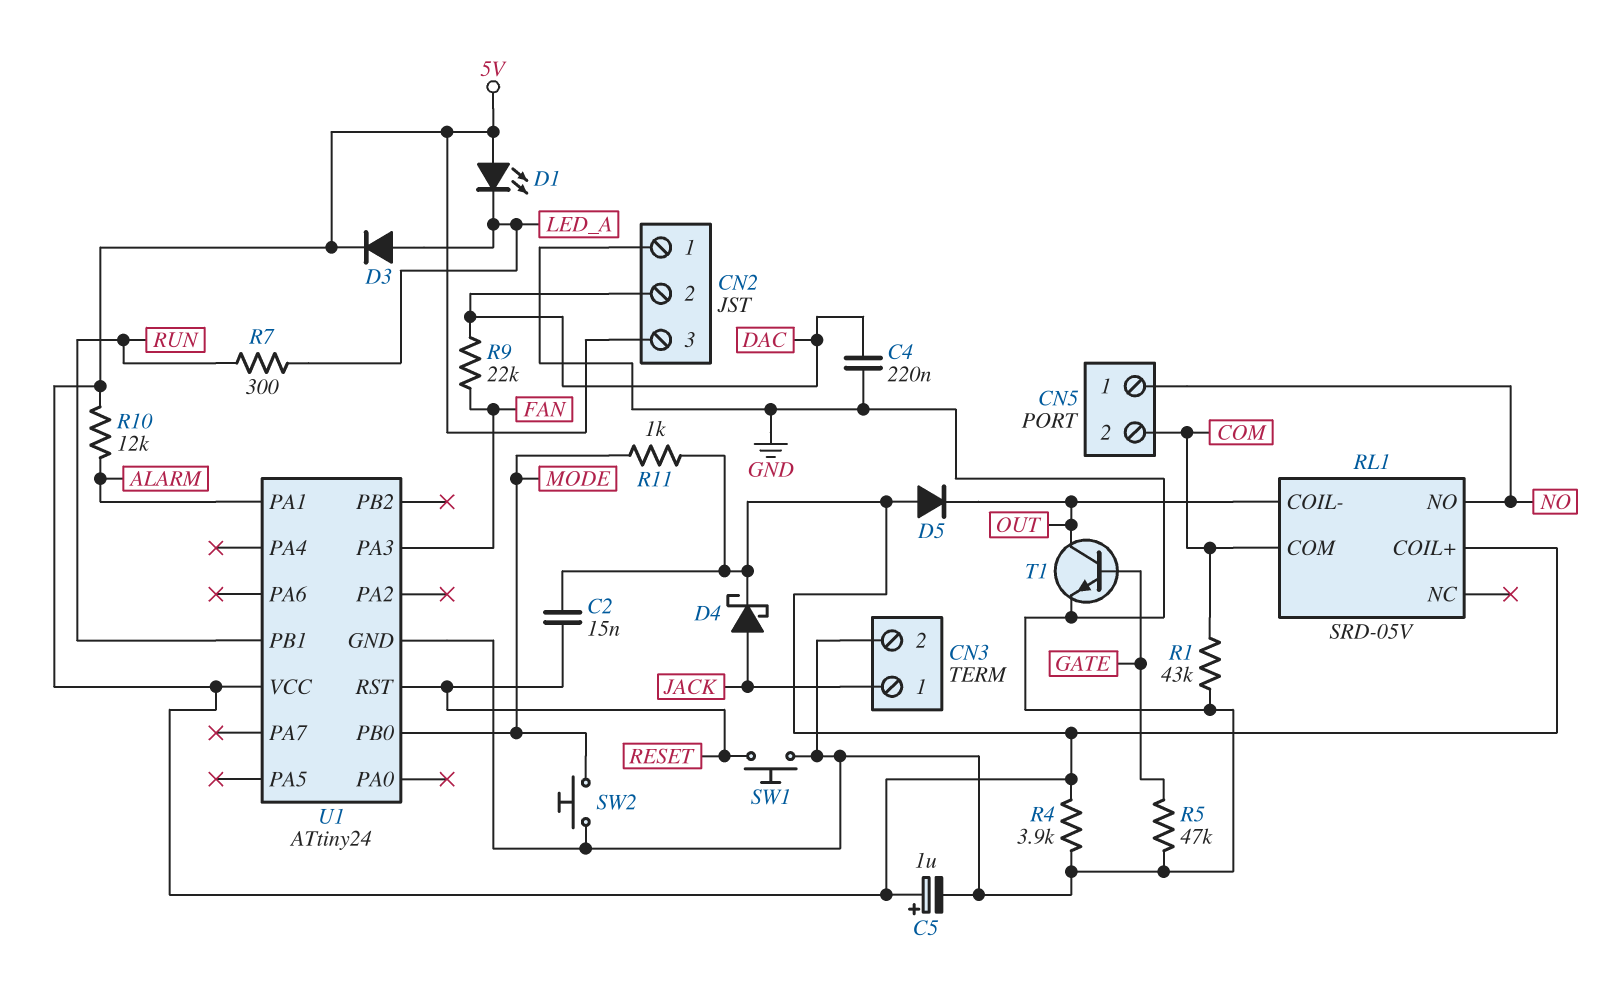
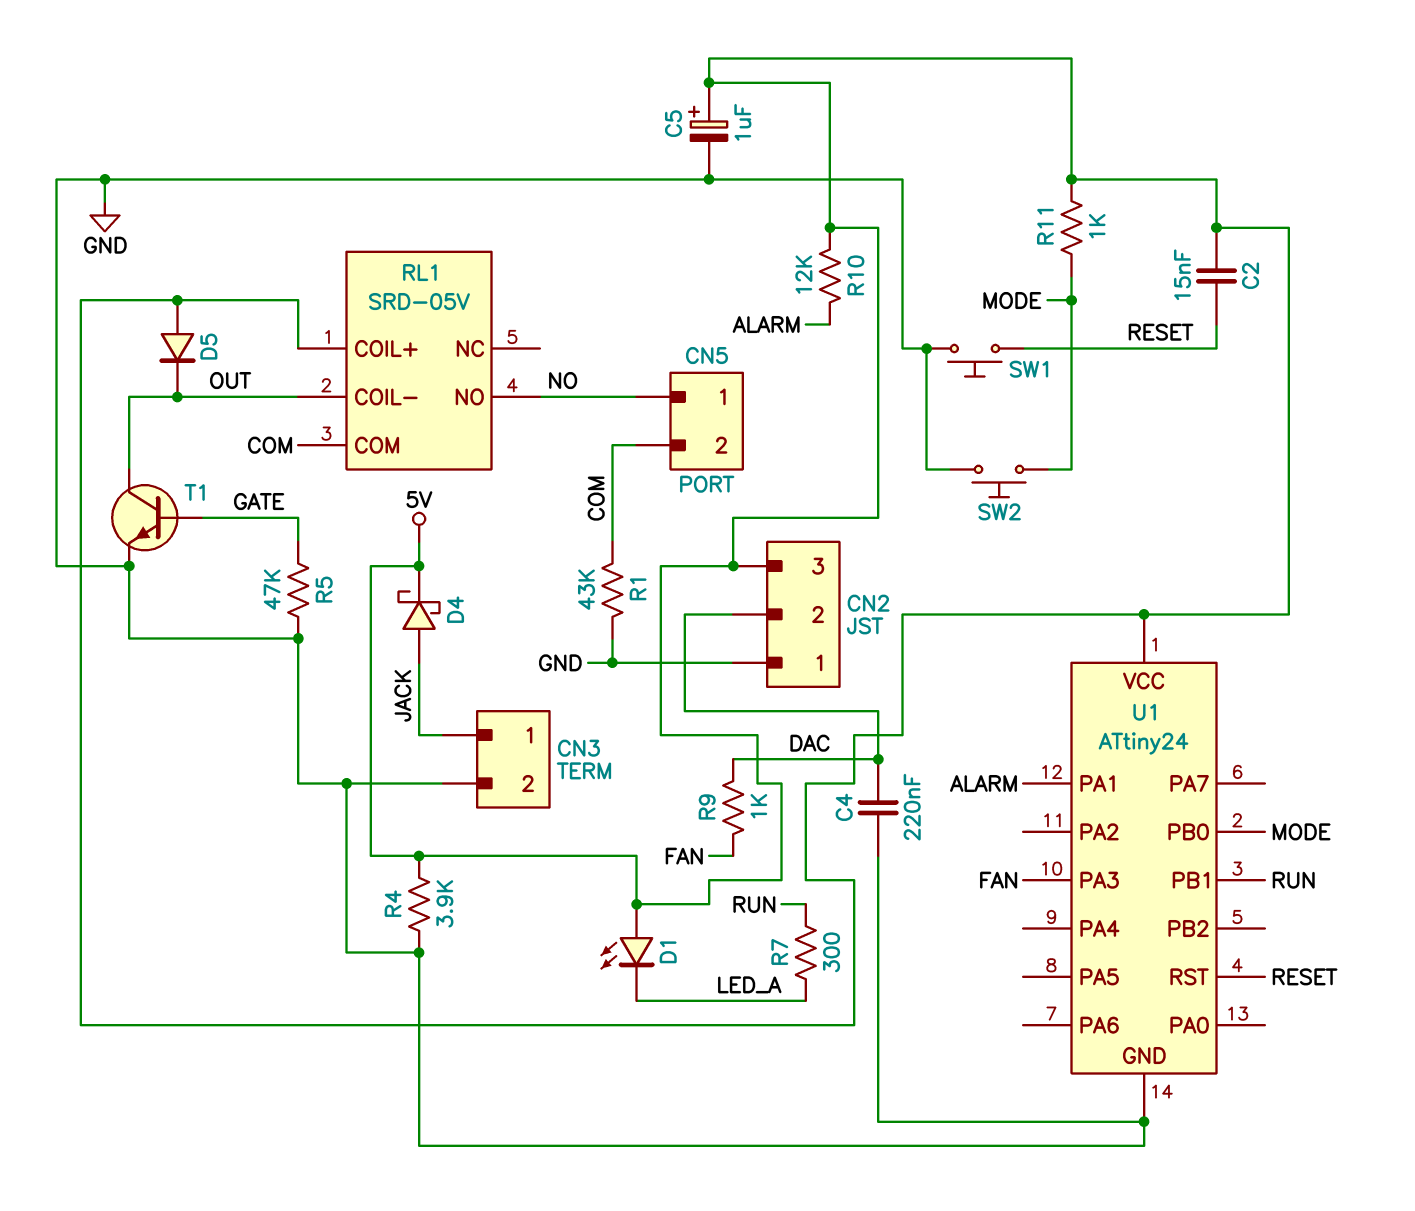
D3: diode (A LED_A, K 5V) -> none
R9: 22k (DAC, FAN) -> 1k (DAC, FAN)

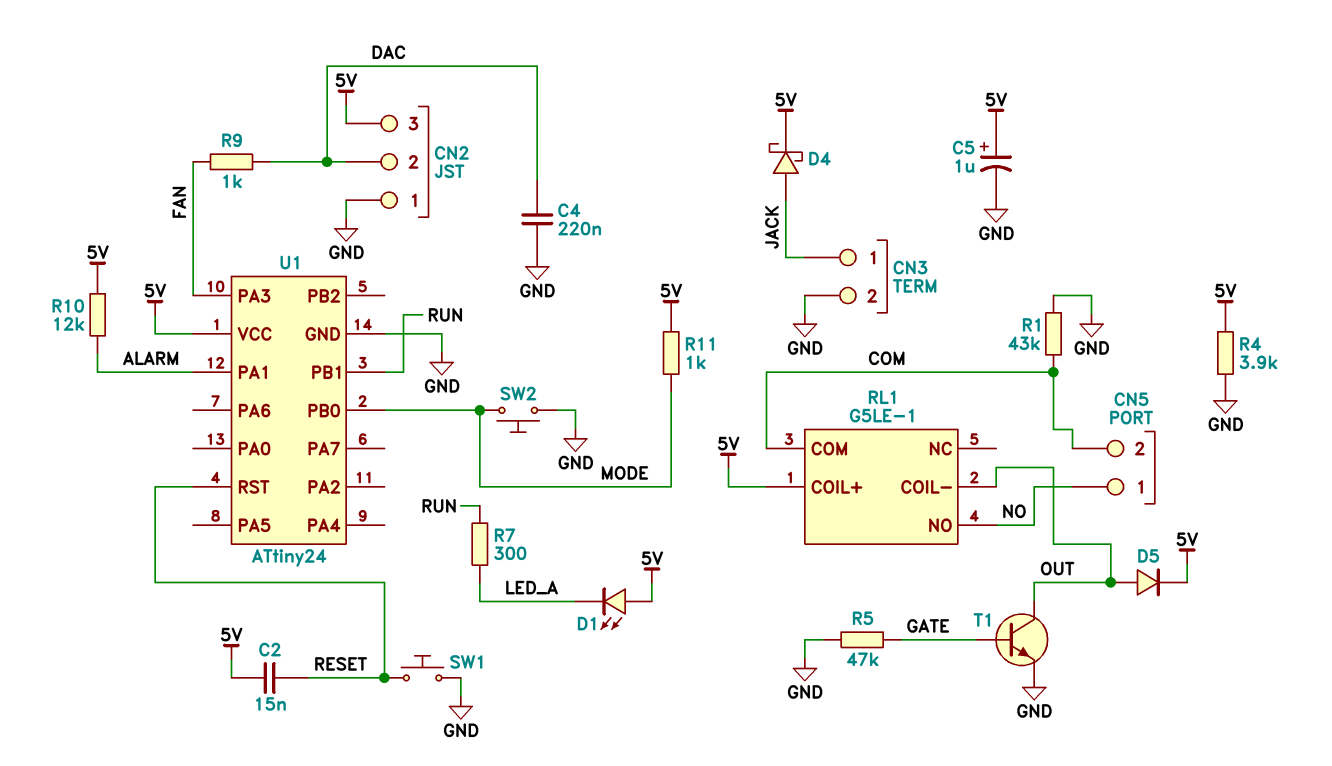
D5: diode (A 5V, K OUT) -> diode (A OUT, K 5V)
RL1: SRD-05V -> G5LE-1

